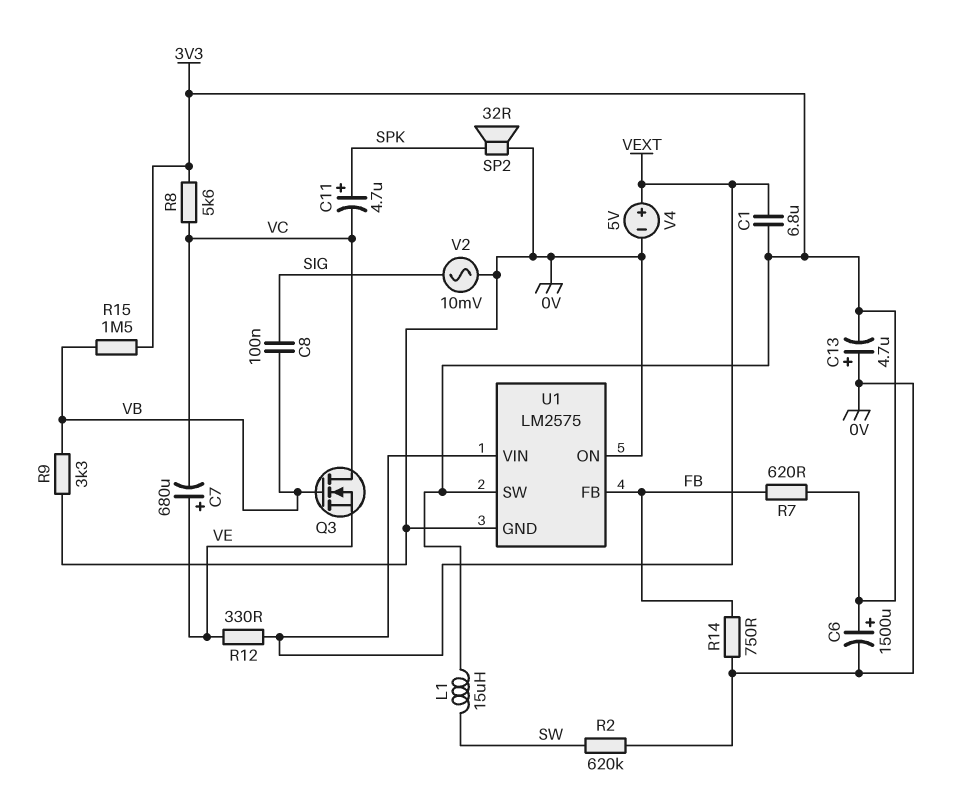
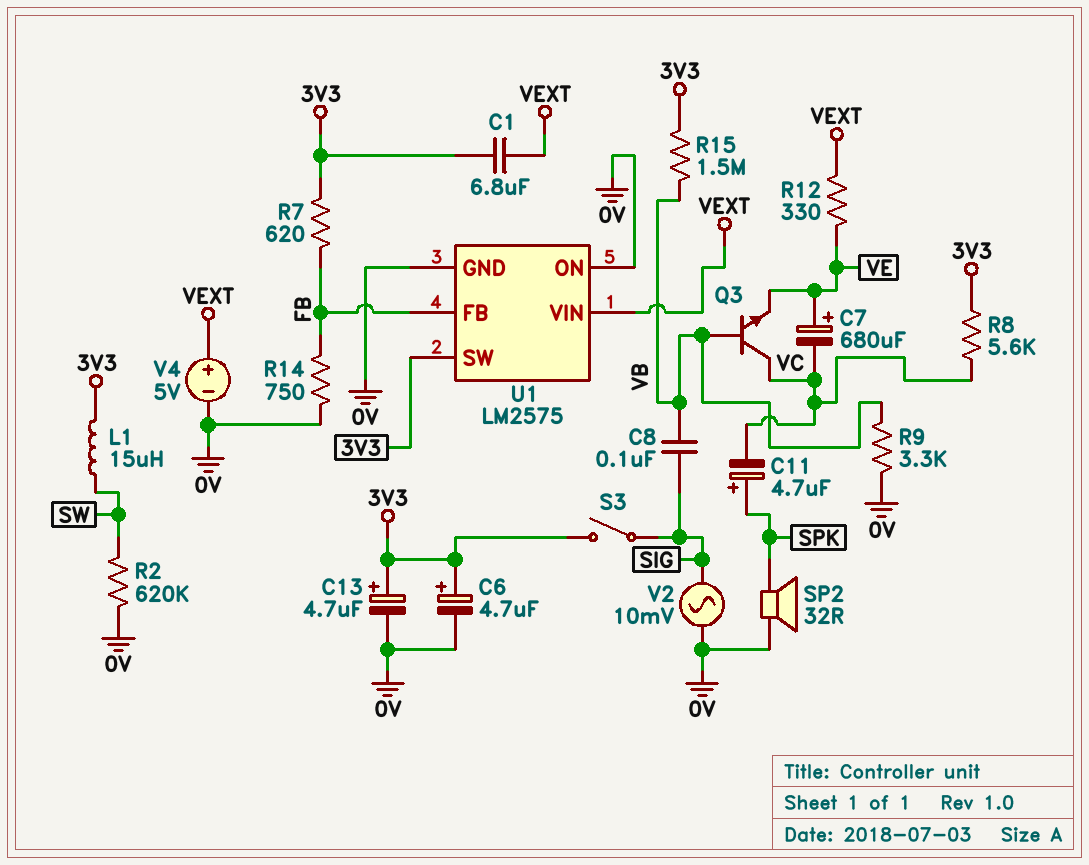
C6: 1500uF (plus 3V3, minus 0V) -> 4.7uF (plus 3V3, minus 0V)
C13: 4.7uF (plus 0V, minus 3V3) -> 4.7uF (plus 3V3, minus 0V)
Q3: NMOS (G VB, D VC, S VE) -> NPN (B VB, C VC, E VE)
S3: none -> switch (3V3, SIG)

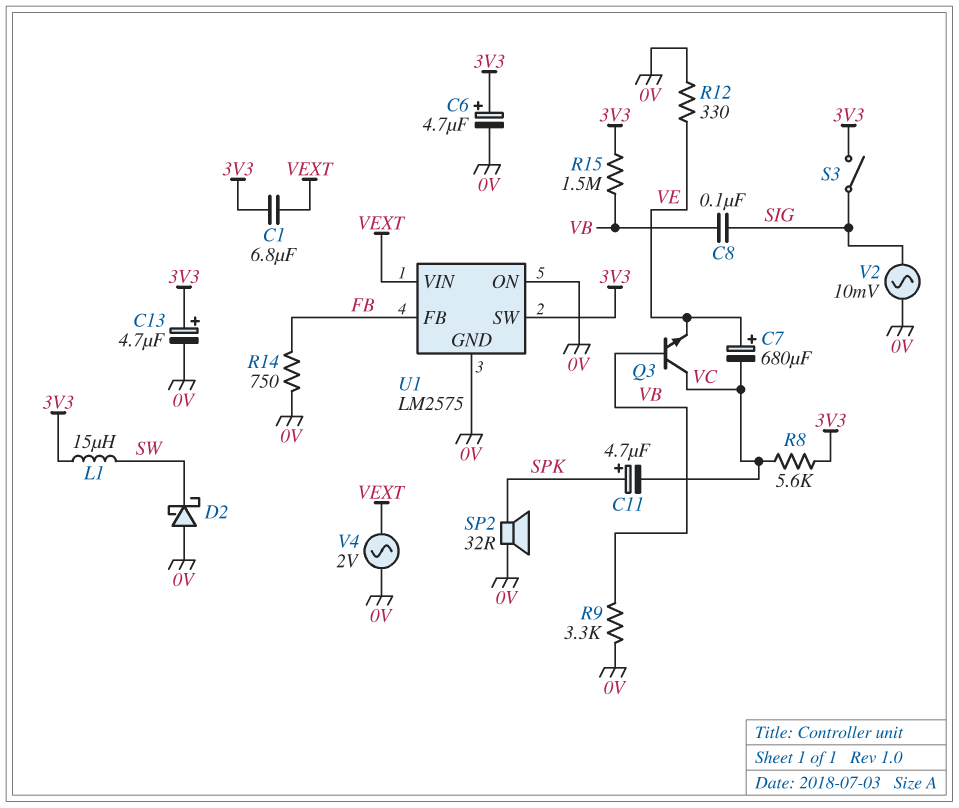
D2: none -> schottky (A 0V, K SW)
R2: 620k (0V, SW) -> none
R7: 620 (3V3, FB) -> none
R12: 330 (VE, VEXT) -> 330 (0V, VE)
V4: 5V (plus VEXT, minus 0V) -> AC 2V (0V, VEXT)

